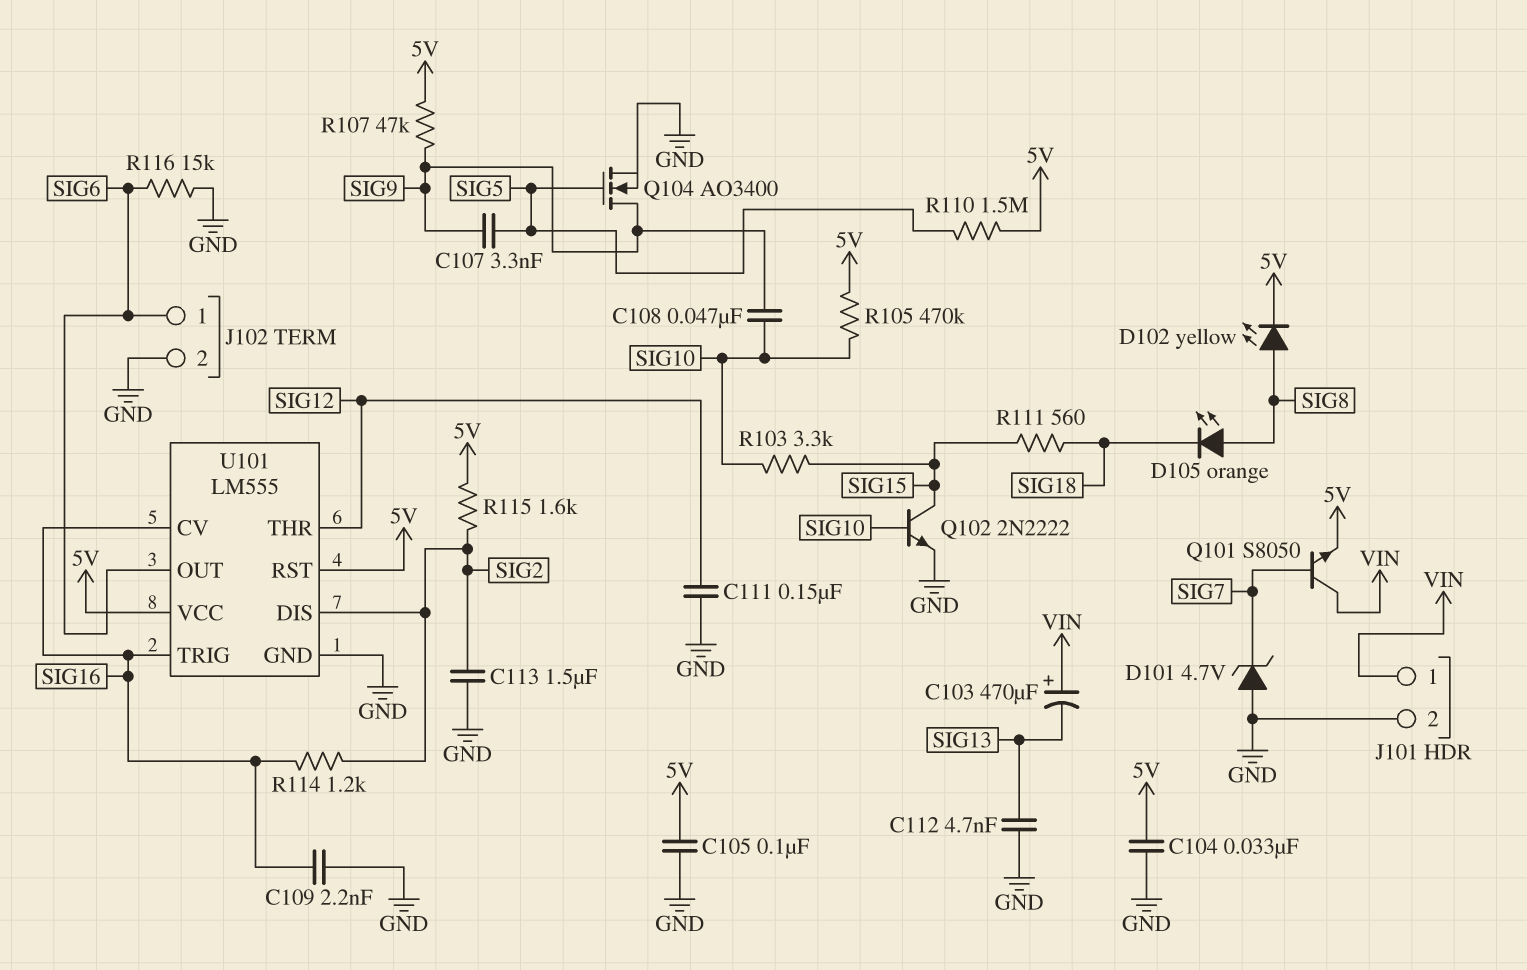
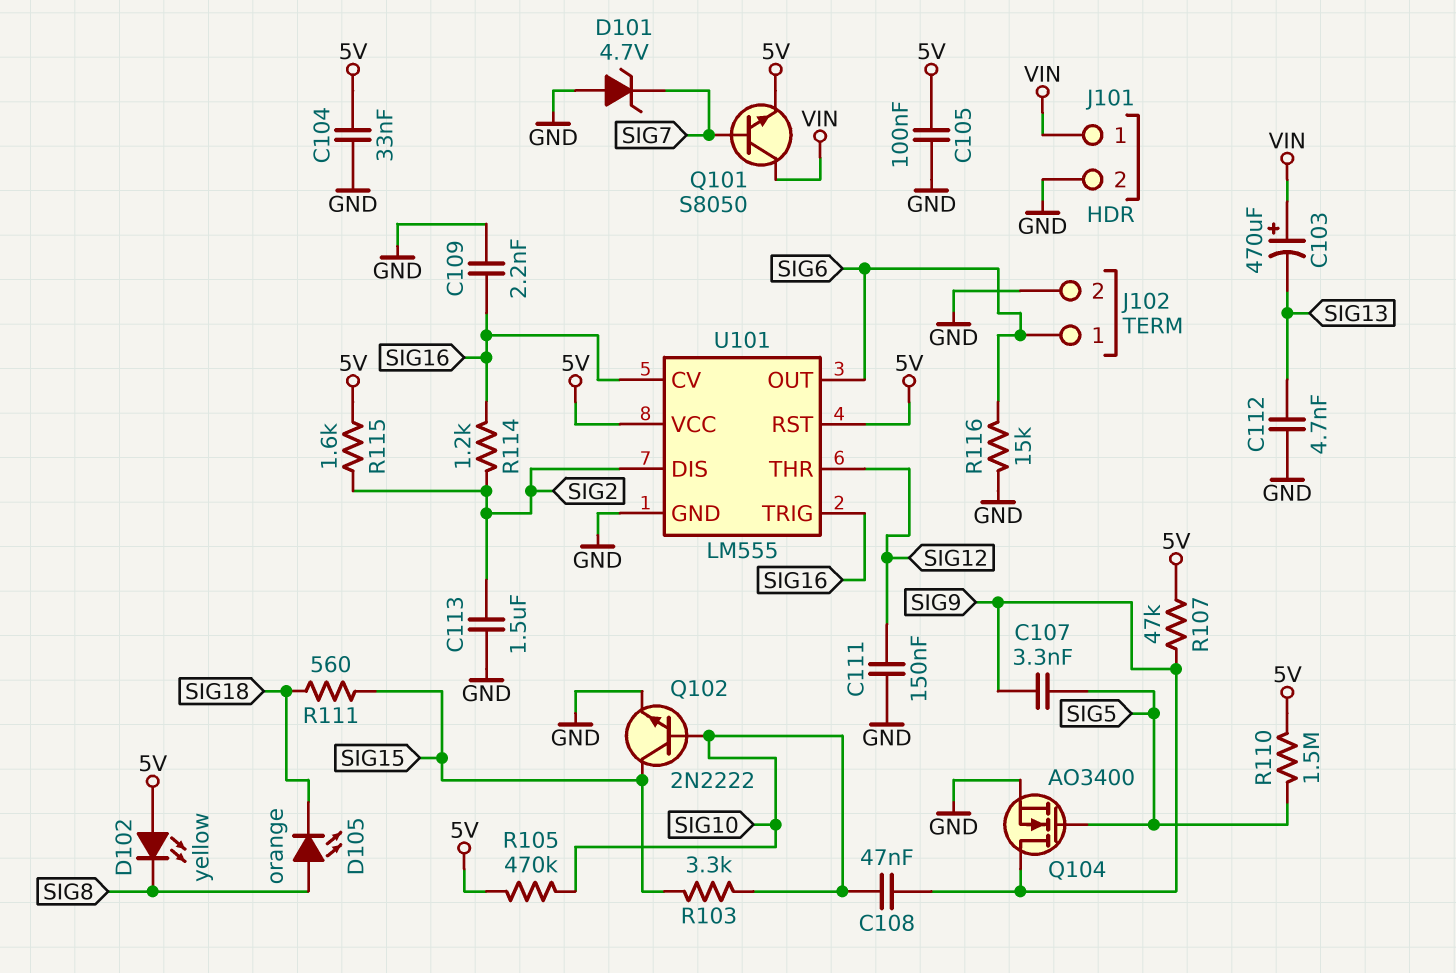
D102: LED yellow (A SIG8, K 5V) -> LED yellow (A 5V, K SIG8)

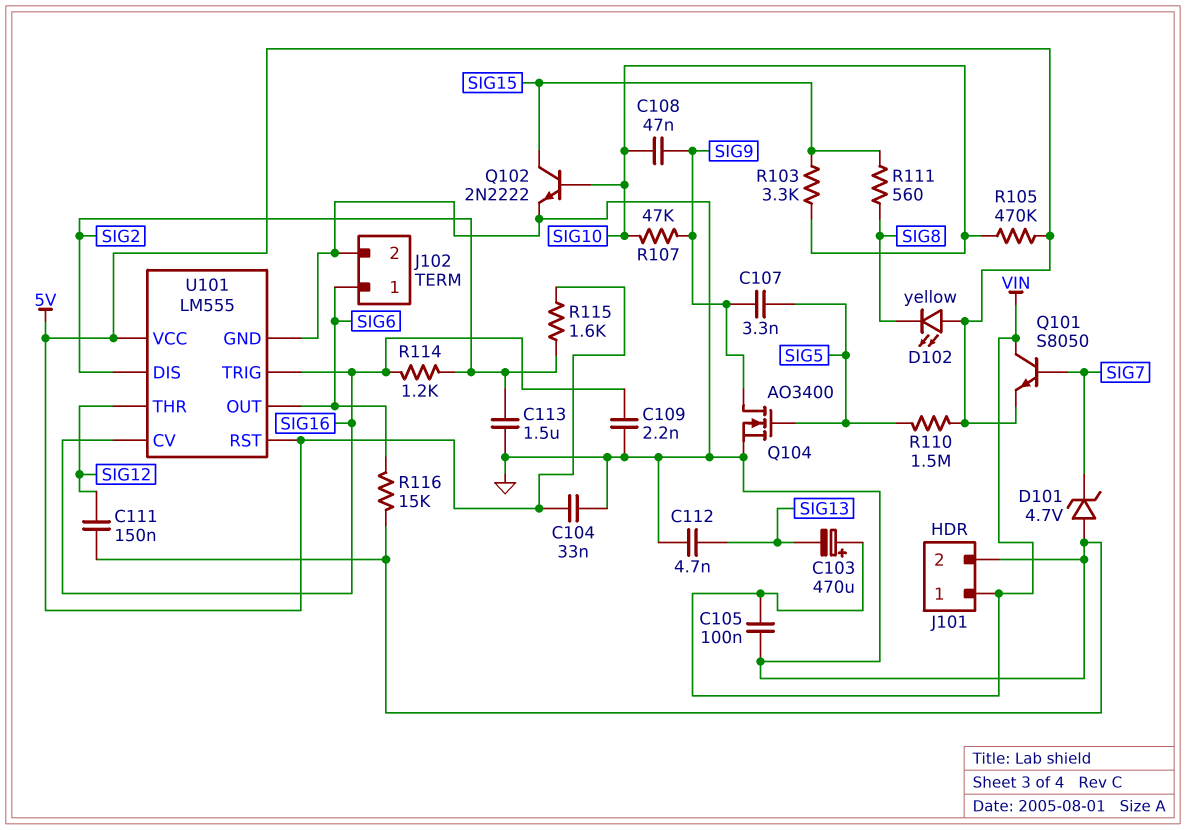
C105: 100nF (5V, GND) -> 100nF (GND, VIN)
D105: LED orange (A SIG8, K SIG18) -> none
R107: 47k (5V, SIG9) -> 47k (SIG9, SIG10)
R111: 560 (SIG15, SIG18) -> 560 (SIG8, SIG15)

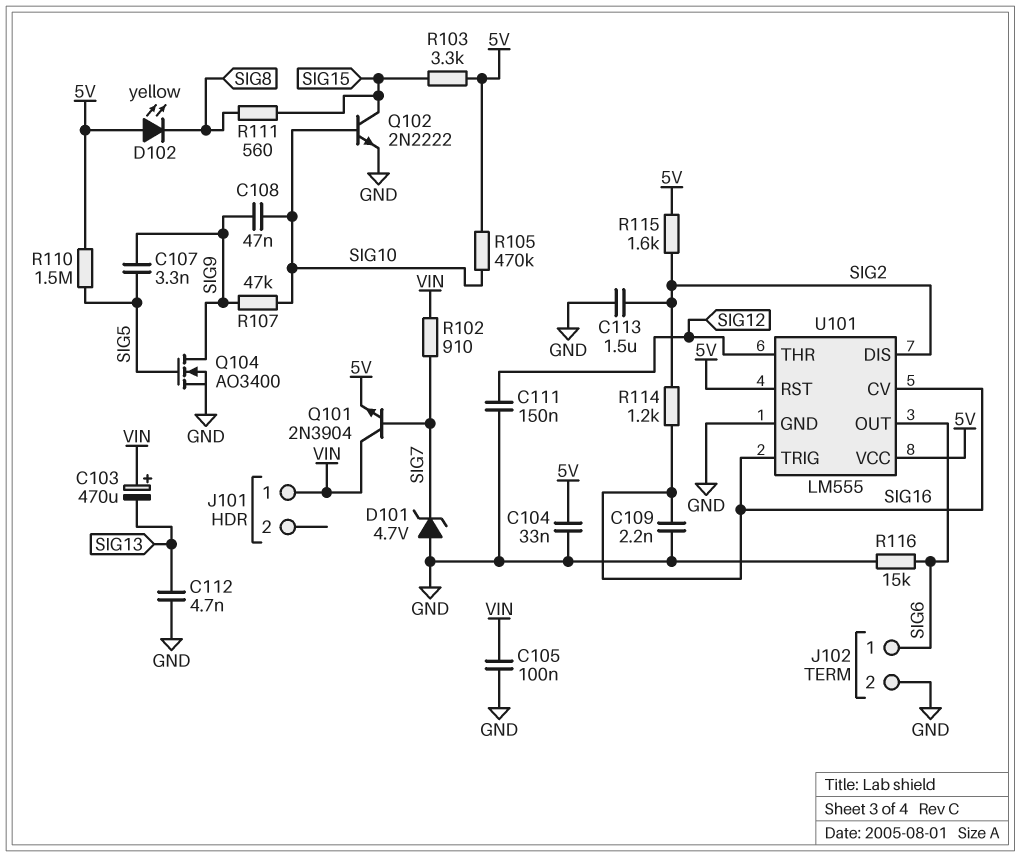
J101 pin 2: GND -> none
Q101: NPN S8050 (B SIG7, C VIN, E 5V) -> NPN 2N3904 (B SIG7, C VIN, E 5V)
R102: none -> 910 (SIG7, VIN)
R103: 3.3k (SIG10, SIG15) -> 3.3k (5V, SIG15)

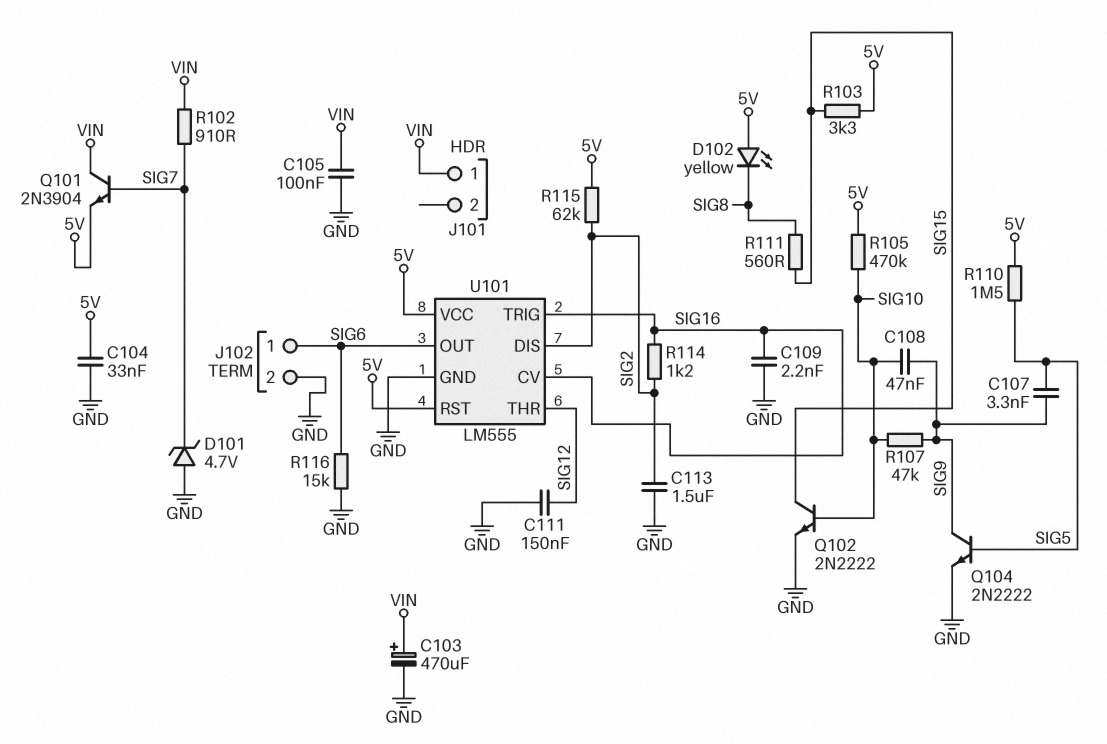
C103: 470uF (plus VIN, minus SIG13) -> 470uF (plus VIN, minus GND)
C112: 4.7nF (GND, SIG13) -> none
Q104: NMOS AO3400 (G SIG5, D SIG9, S GND) -> NPN 2N2222 (B SIG5, C SIG9, E GND)
R115: 1.6k (5V, SIG2) -> 62k (5V, SIG2)

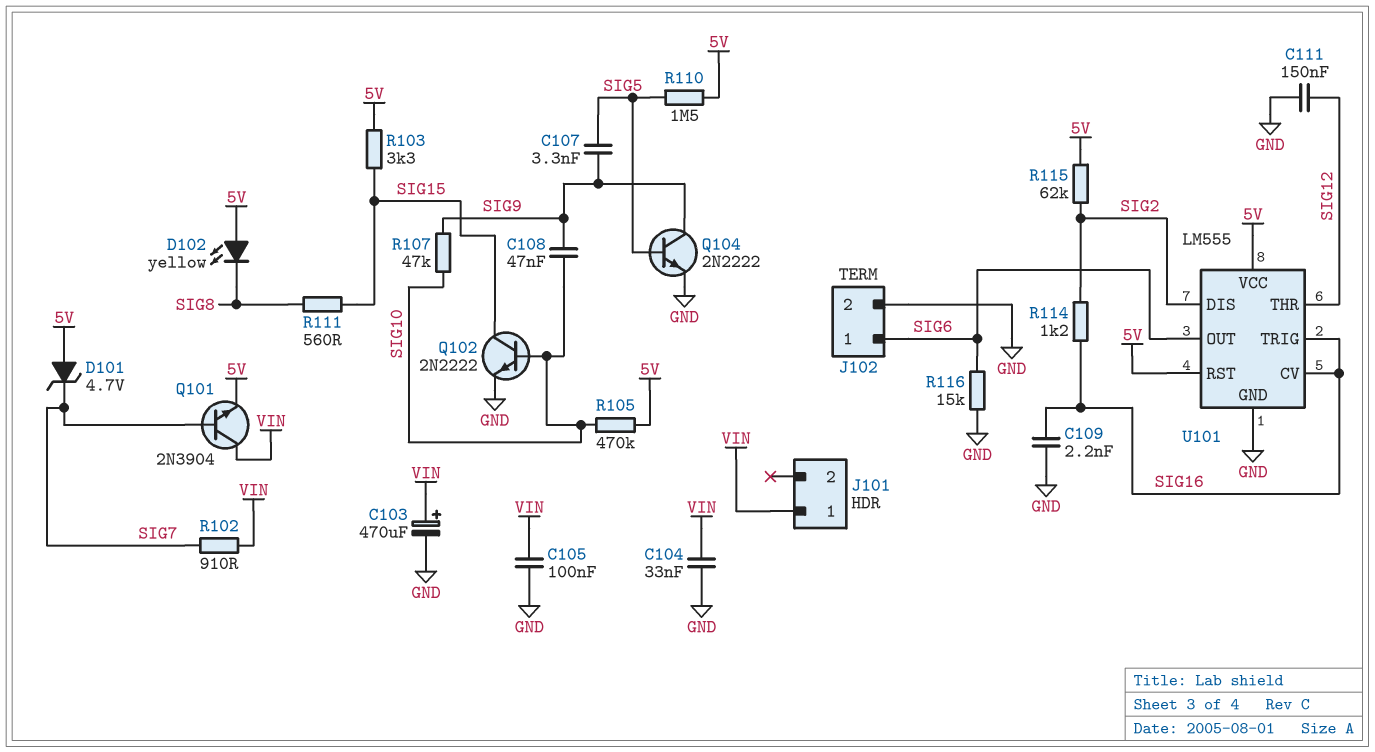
C104: 33nF (5V, GND) -> 33nF (GND, VIN)
C113: 1.5uF (GND, SIG2) -> none
D101: zener 4.7V (A GND, K SIG7) -> zener 4.7V (A 5V, K SIG7)

